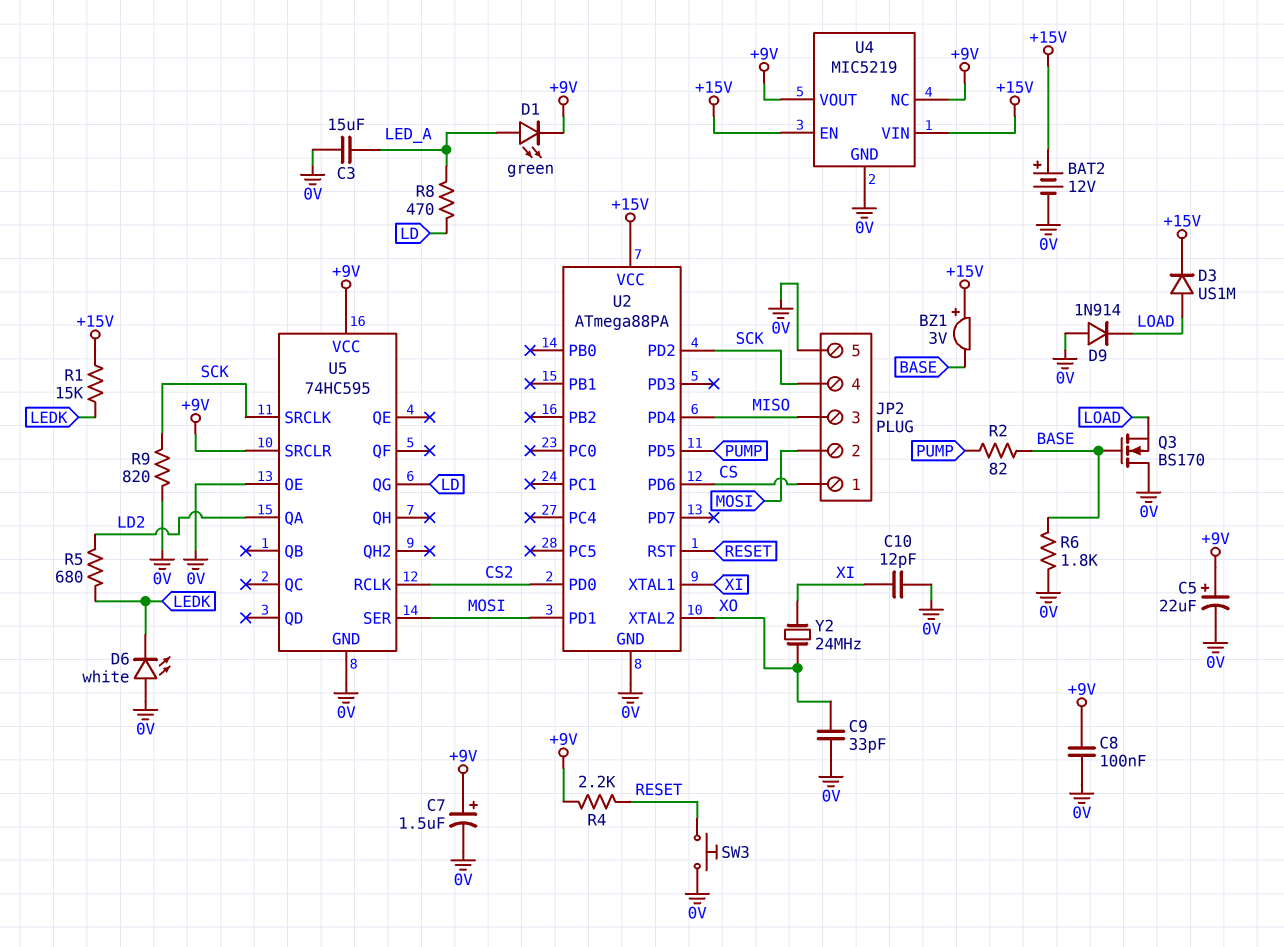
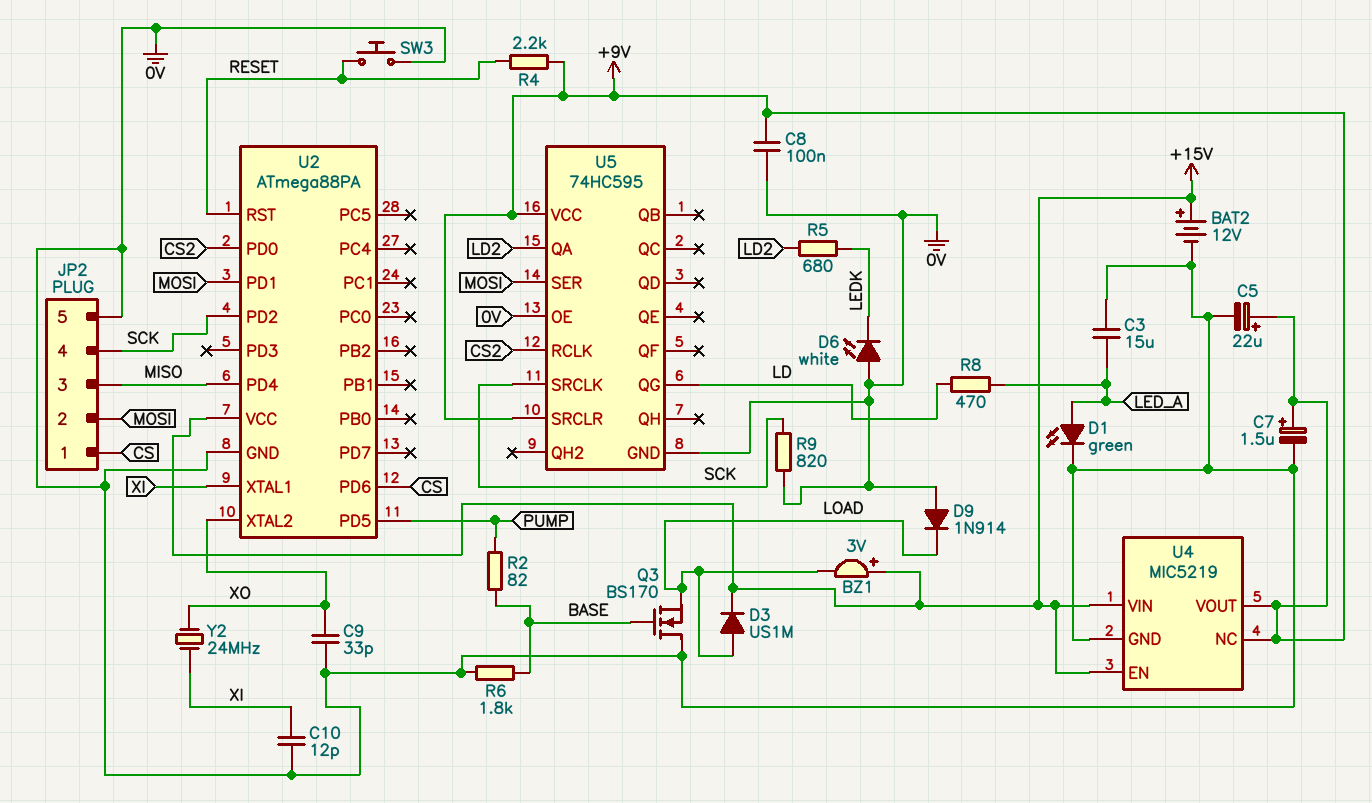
BZ1: buzzer 3V (plus +15V, minus BASE) -> buzzer 3V (plus +15V, minus LOAD)
D1: LED green (A LED_A, K +9V) -> LED green (A LED_A, K 0V)
R1: 15k (+15V, LEDK) -> none

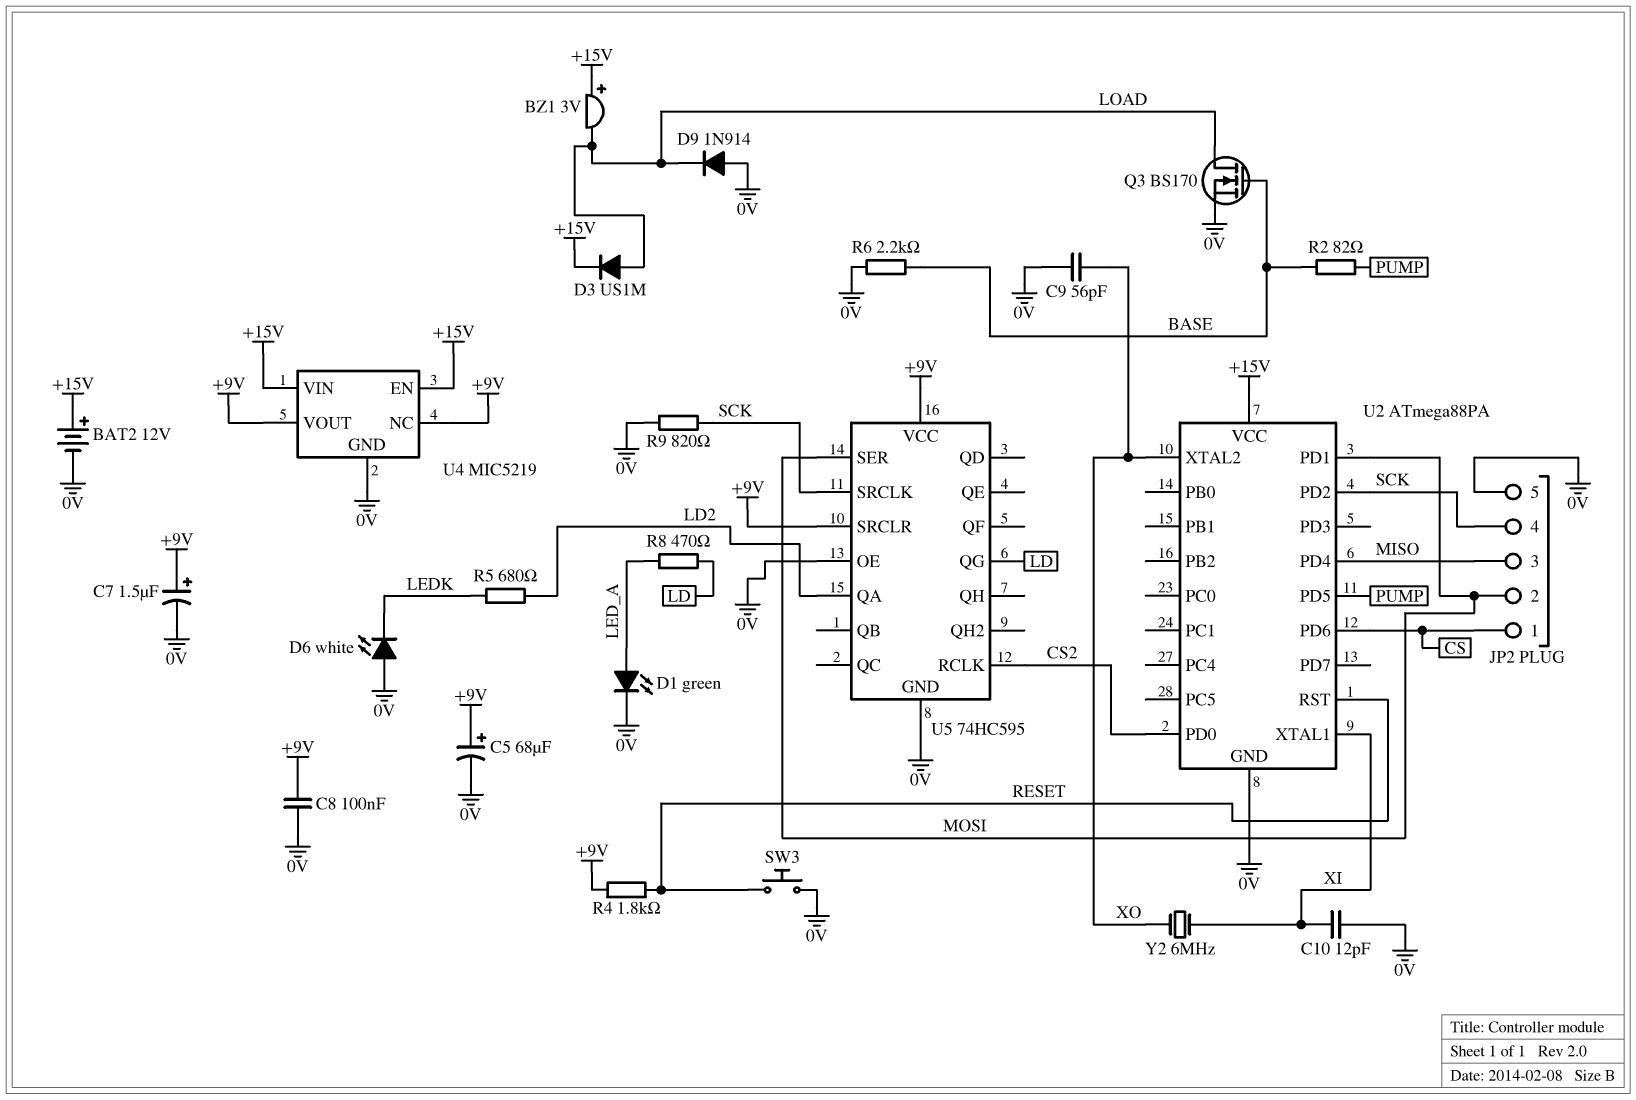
C3: 15uF (0V, LED_A) -> none
C5: 22uF (plus +9V, minus 0V) -> 68uF (plus +9V, minus 0V)
C9: 33pF (0V, XO) -> 56pF (0V, XO)
Q3: NMOS BS170 (G BASE, D 0V, S LOAD) -> NMOS BS170 (G BASE, D LOAD, S 0V)
R4: 2.2k (+9V, RESET) -> 1.8k (+9V, RESET)
R6: 1.8k (0V, BASE) -> 2.2k (0V, BASE)
Y2: 24MHz (XI, XO) -> 6MHz (XI, XO)

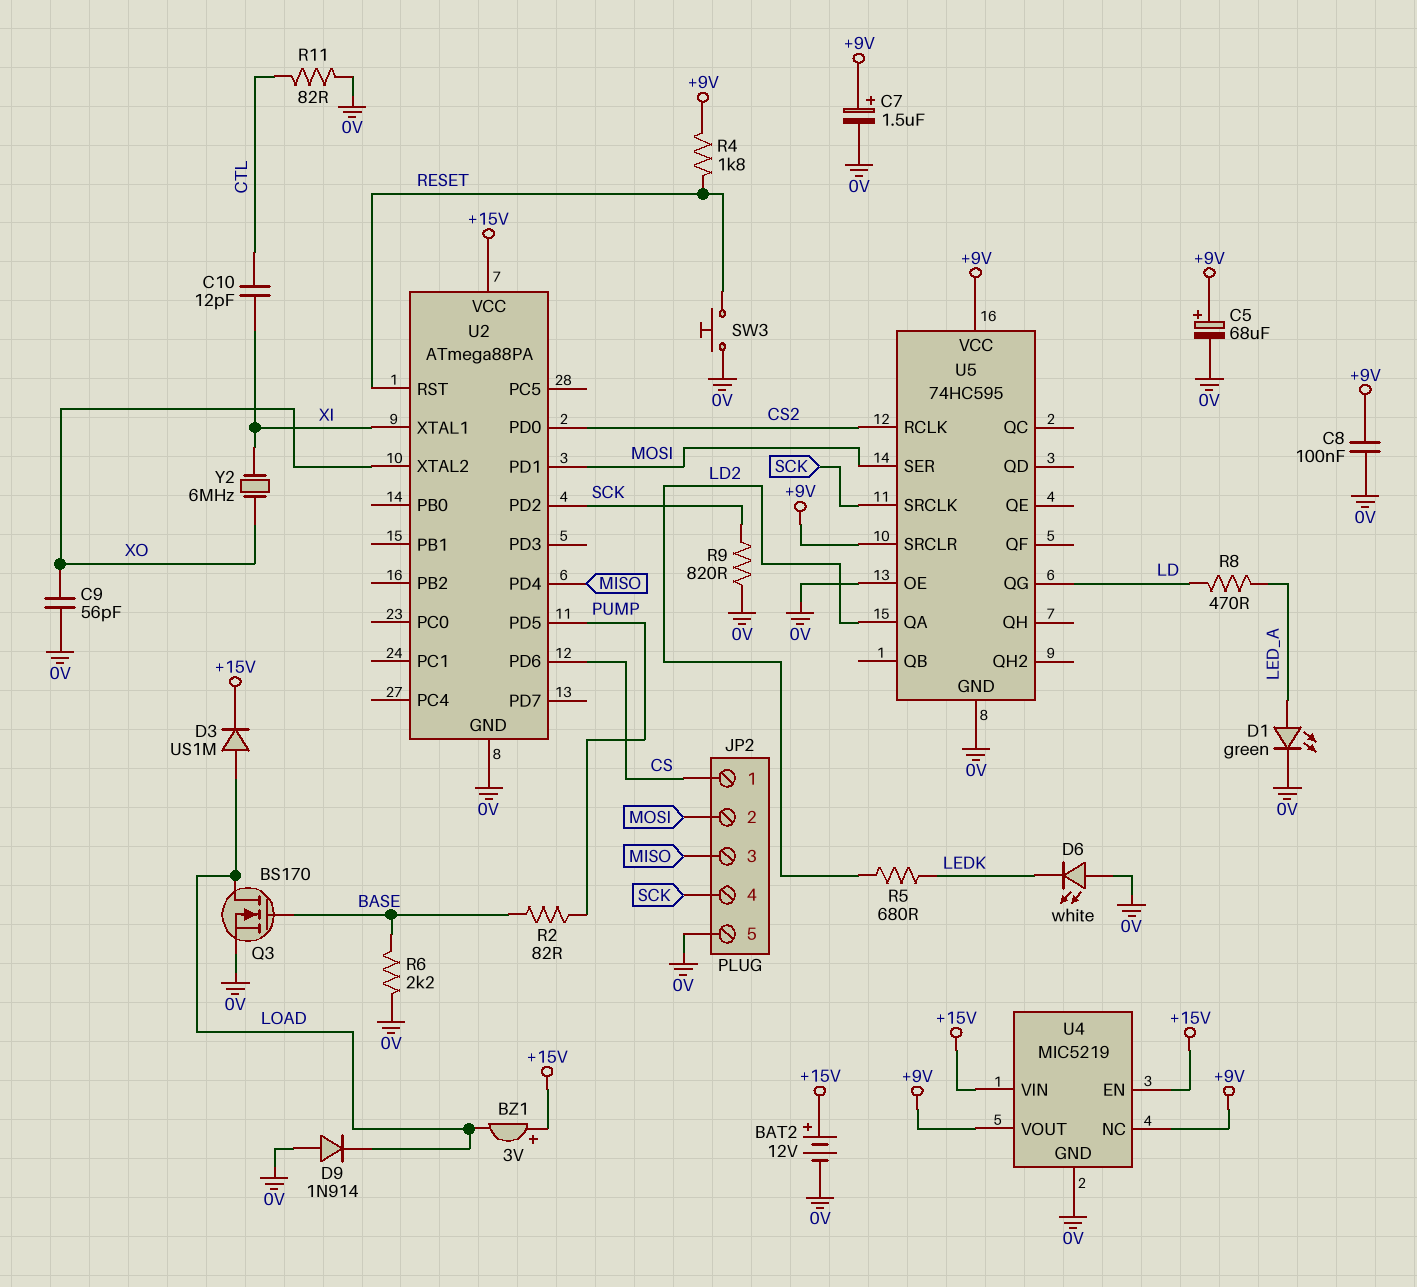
C10: 12pF (0V, XI) -> 12pF (CTL, XI)
R11: none -> 82 (0V, CTL)

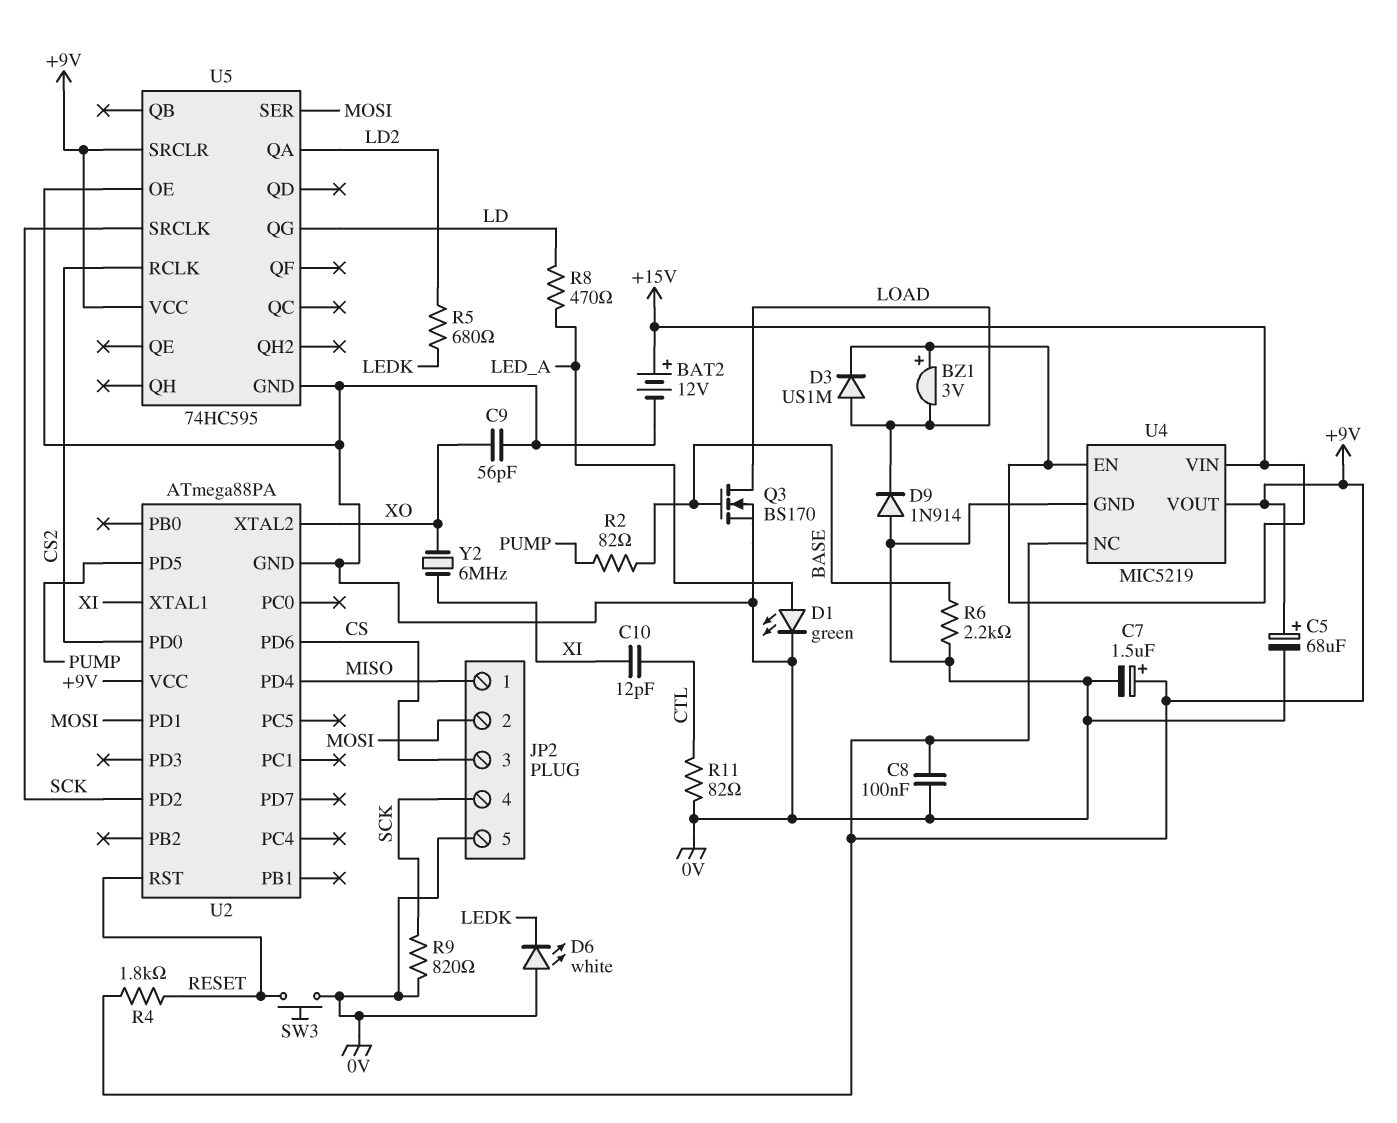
JP2 pin 1: CS -> MISO
JP2 pin 3: MISO -> CS
U2 pin VCC: +15V -> +9V

